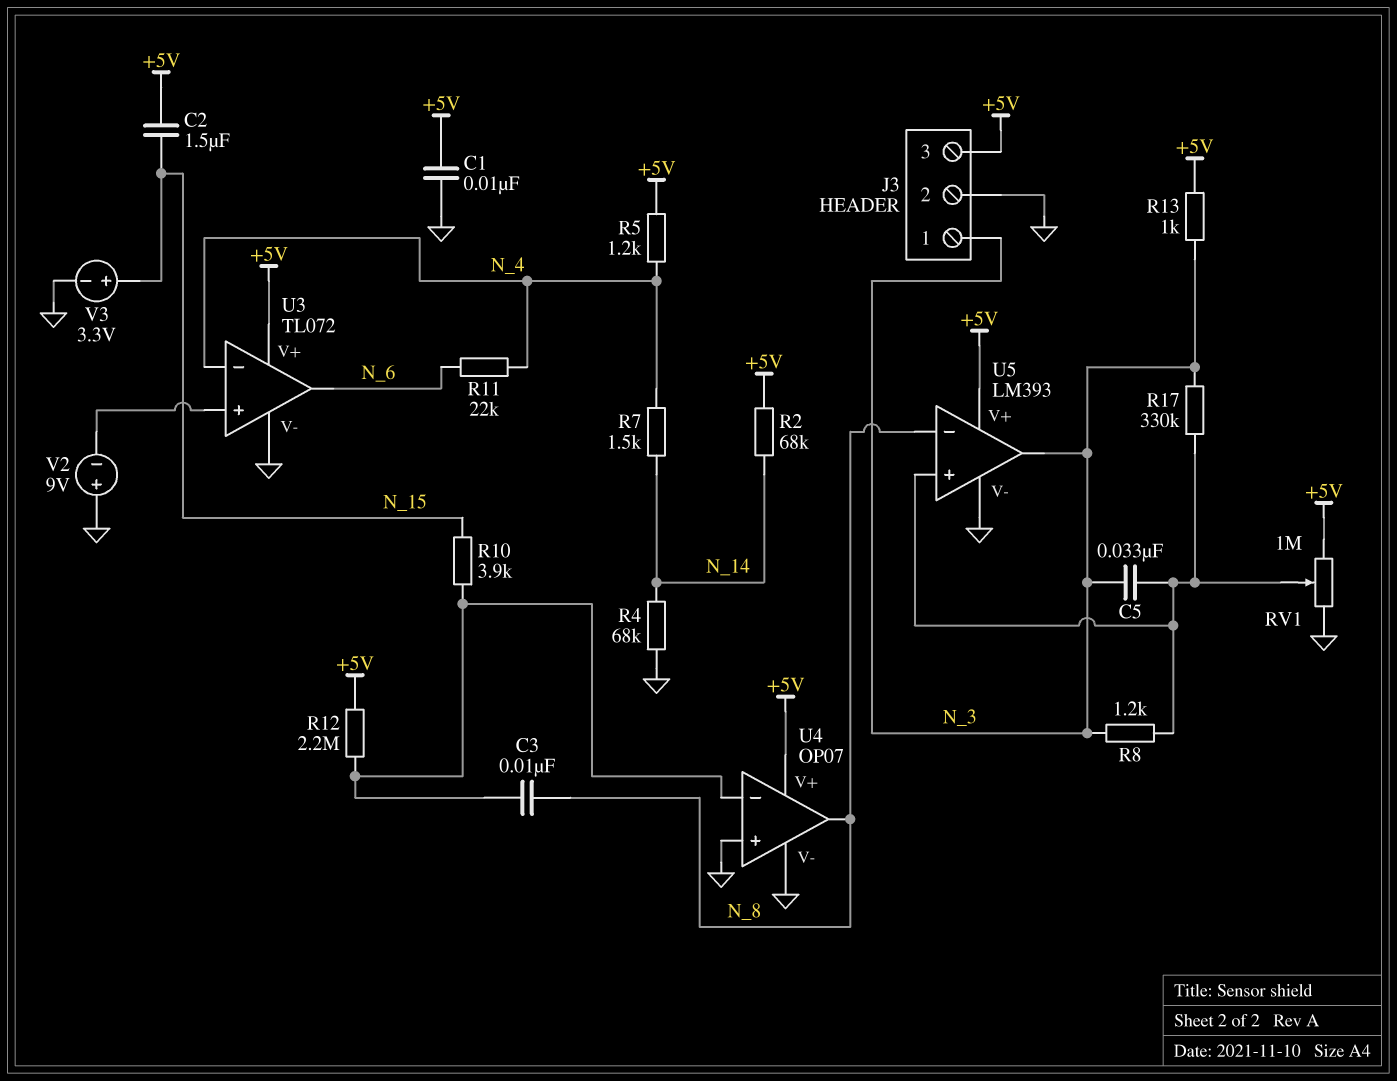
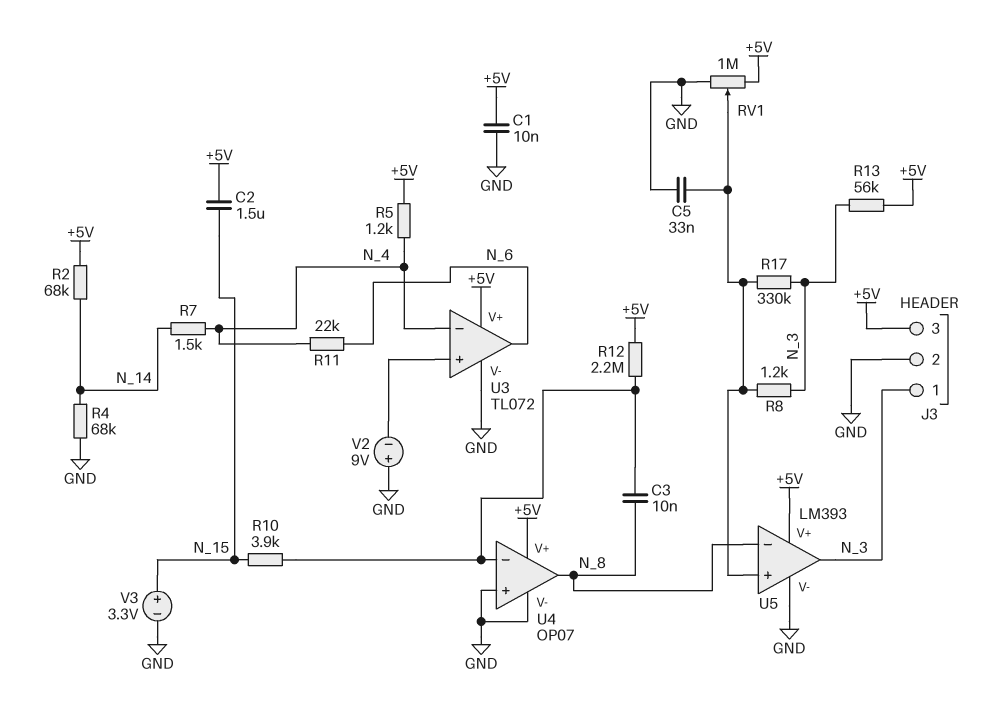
C5: 33nF (N_3, U5/in+) -> 33nF (GND, U5/in+)
R13: 1k (+5V, N_3) -> 56k (+5V, N_3)

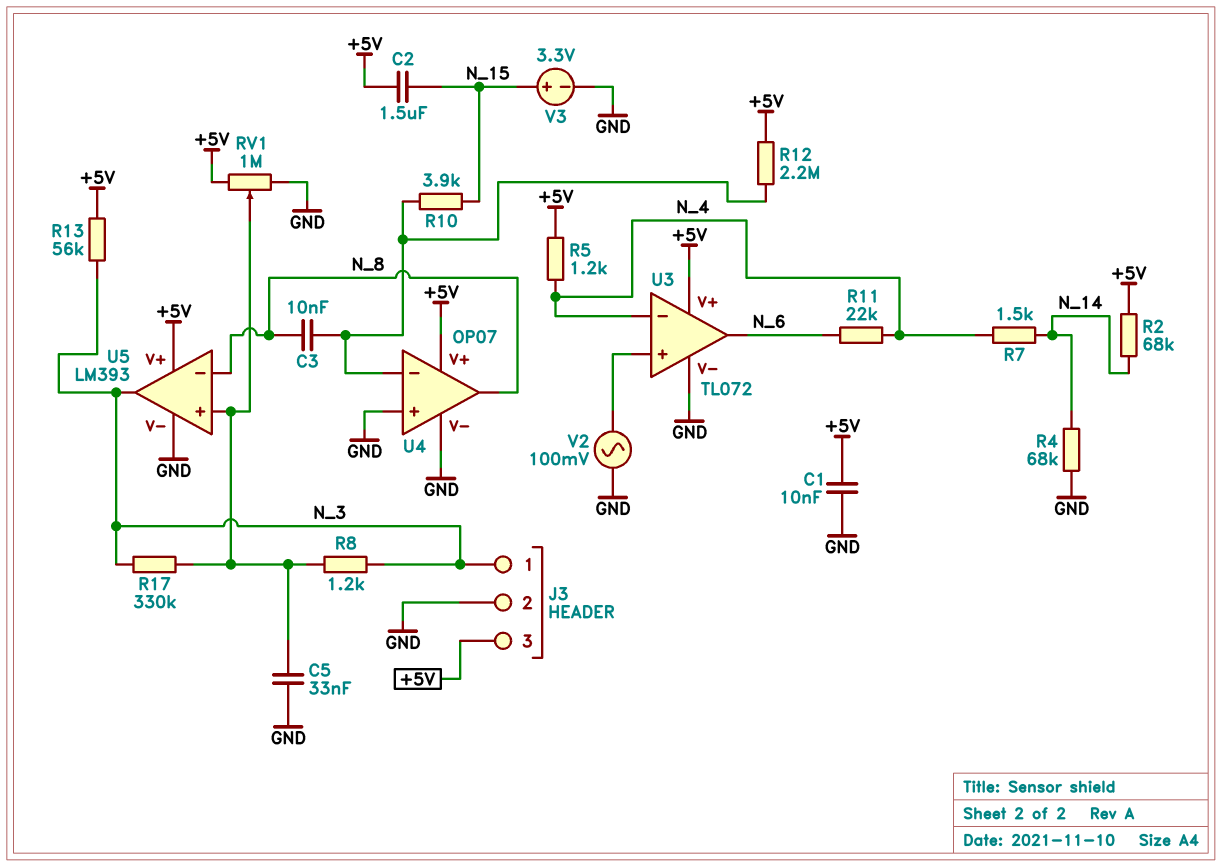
V2: 9V (plus GND, minus U3/in+) -> AC 100mV (GND, U3/in+)

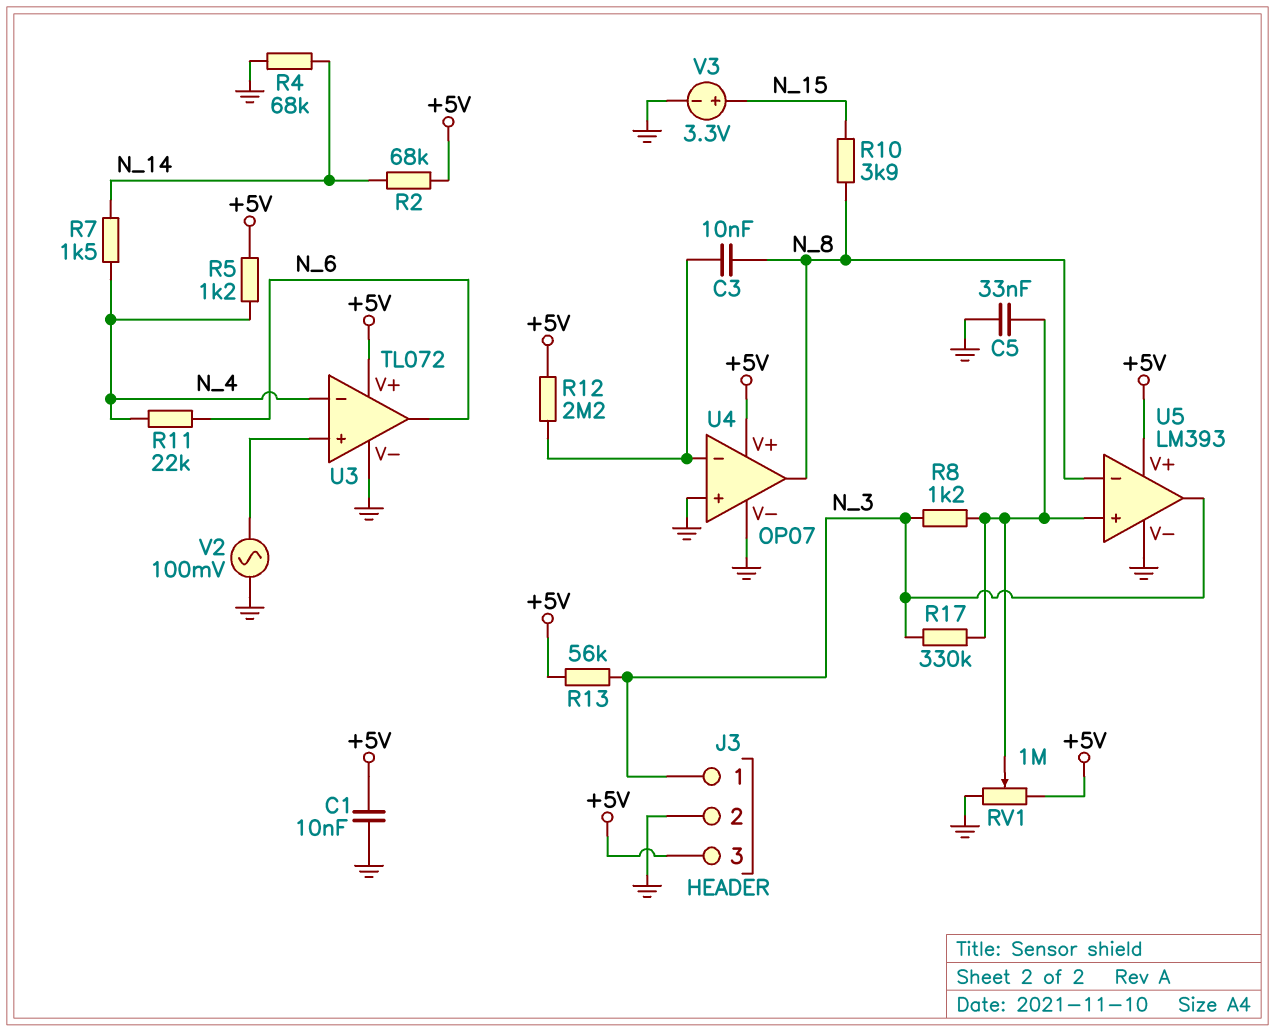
C2: 1.5uF (+5V, N_15) -> none
R10: 3.9k (N_15, U4/in-) -> 3.9k (N_8, N_15)

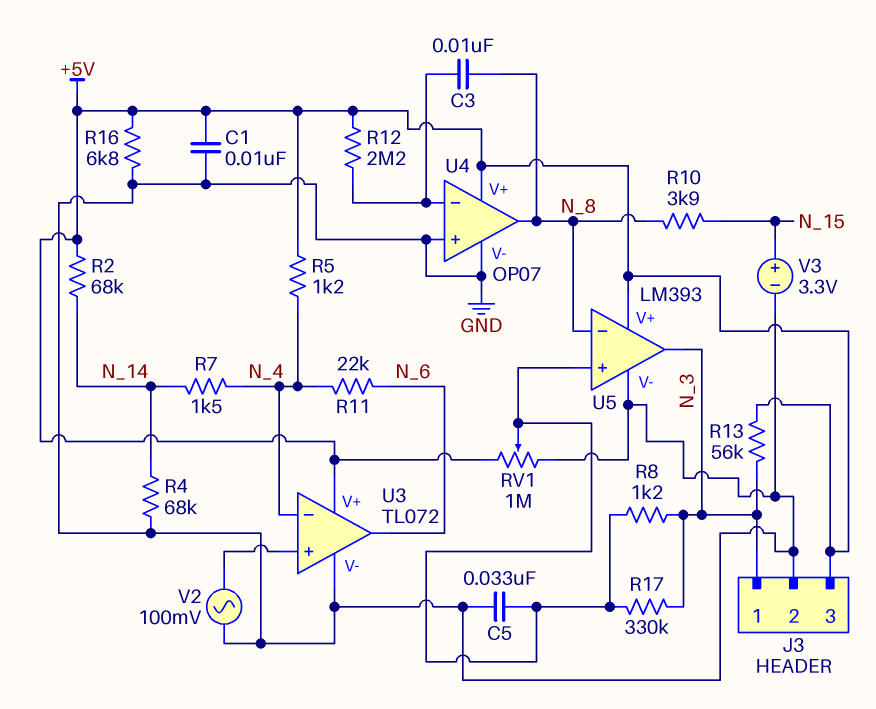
R16: none -> 6.8k (+5V, GND)

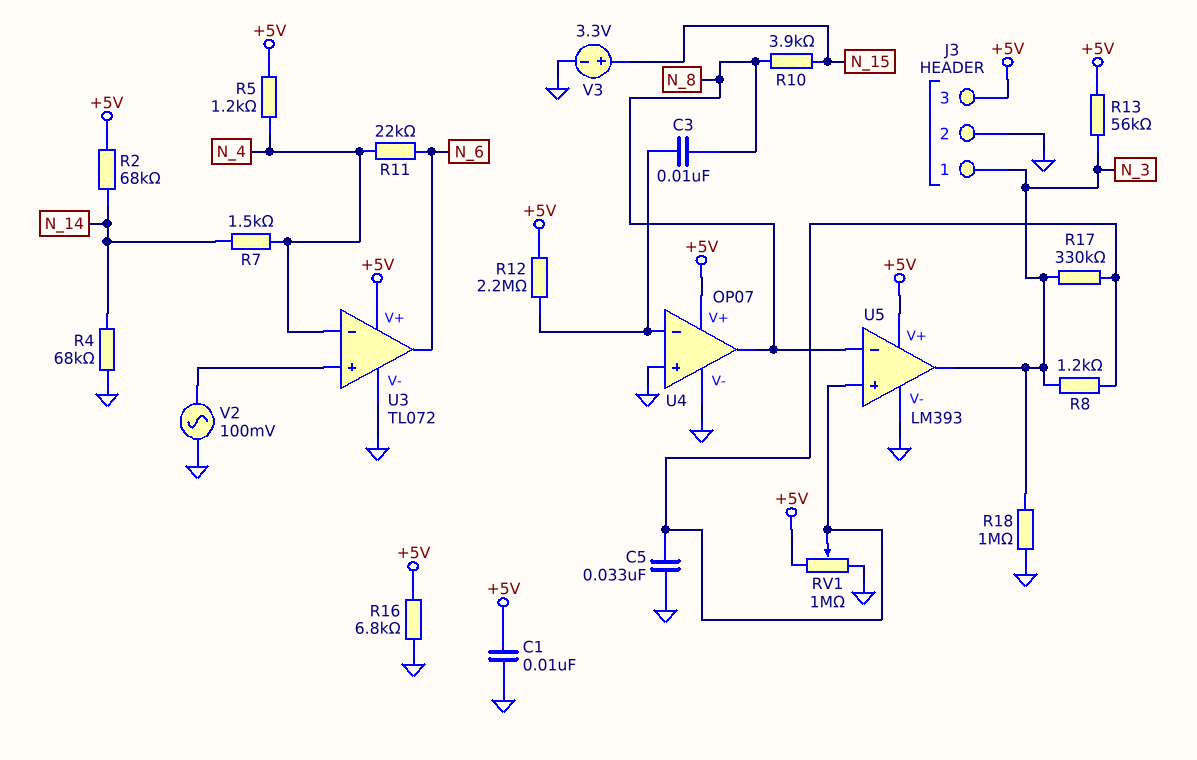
R18: none -> 1M (GND, N_3)

